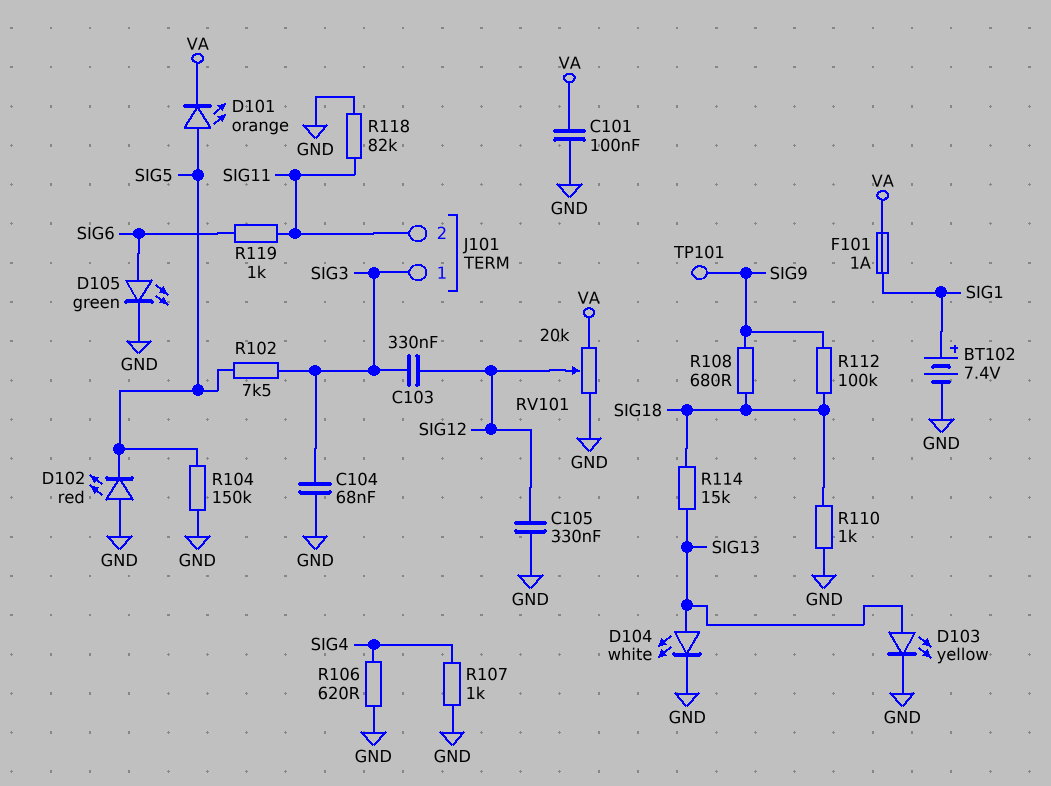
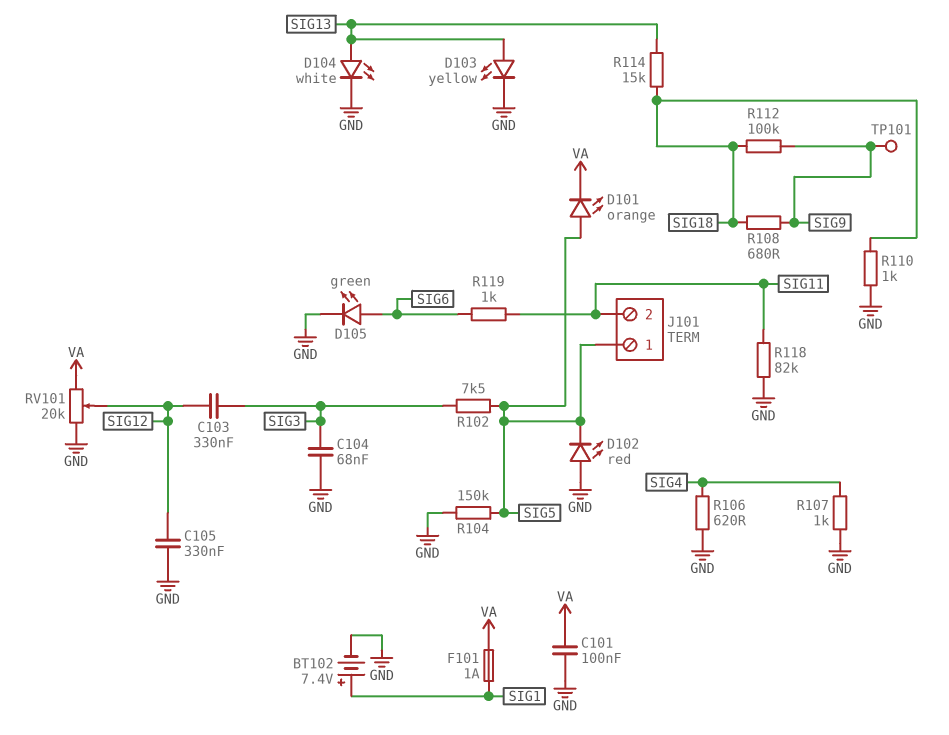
J101 pin 1: SIG3 -> SIG5

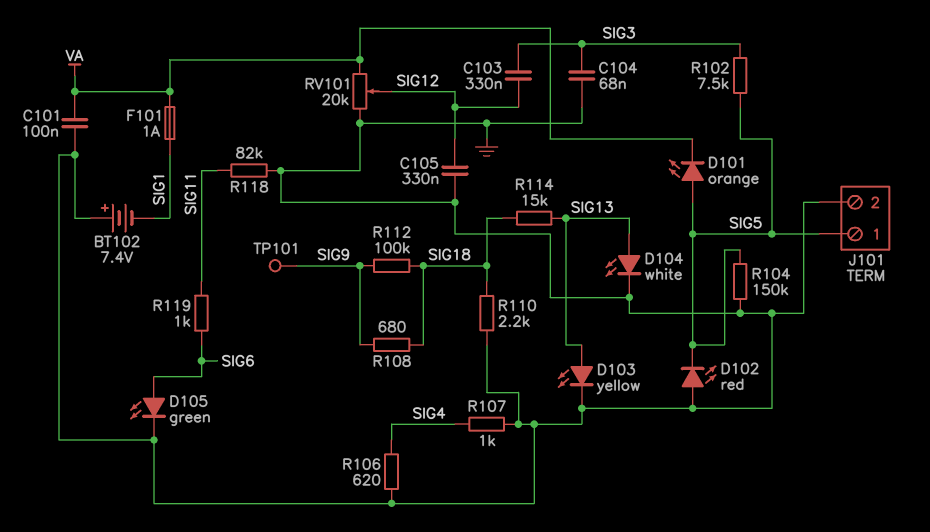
BT102: 7.4V (plus SIG1, minus GND) -> 7.4V (plus GND, minus SIG1)
J101 pin 2: SIG11 -> GND
R110: 1k (GND, SIG18) -> 2.2k (GND, SIG18)

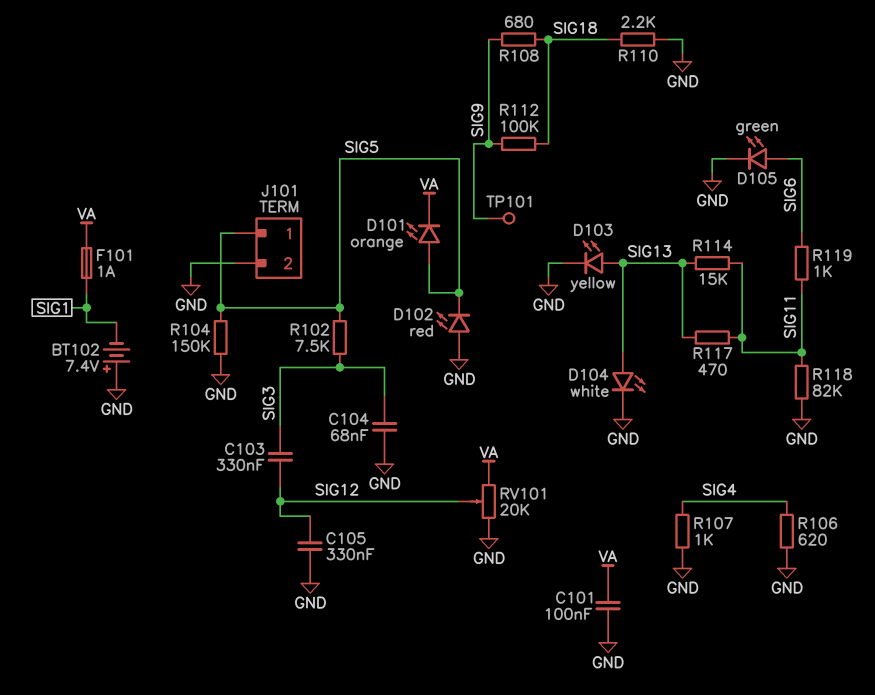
R114: 15k (SIG13, SIG18) -> 15k (SIG11, SIG13)
R117: none -> 470 (SIG11, SIG13)

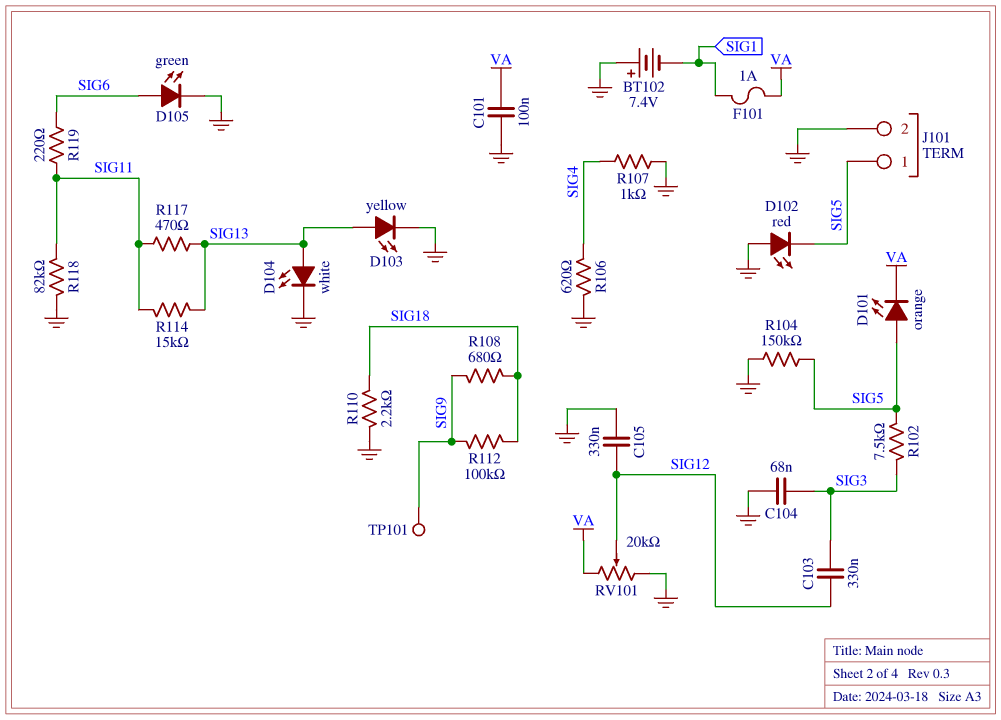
R119: 1k (SIG6, SIG11) -> 220 (SIG6, SIG11)

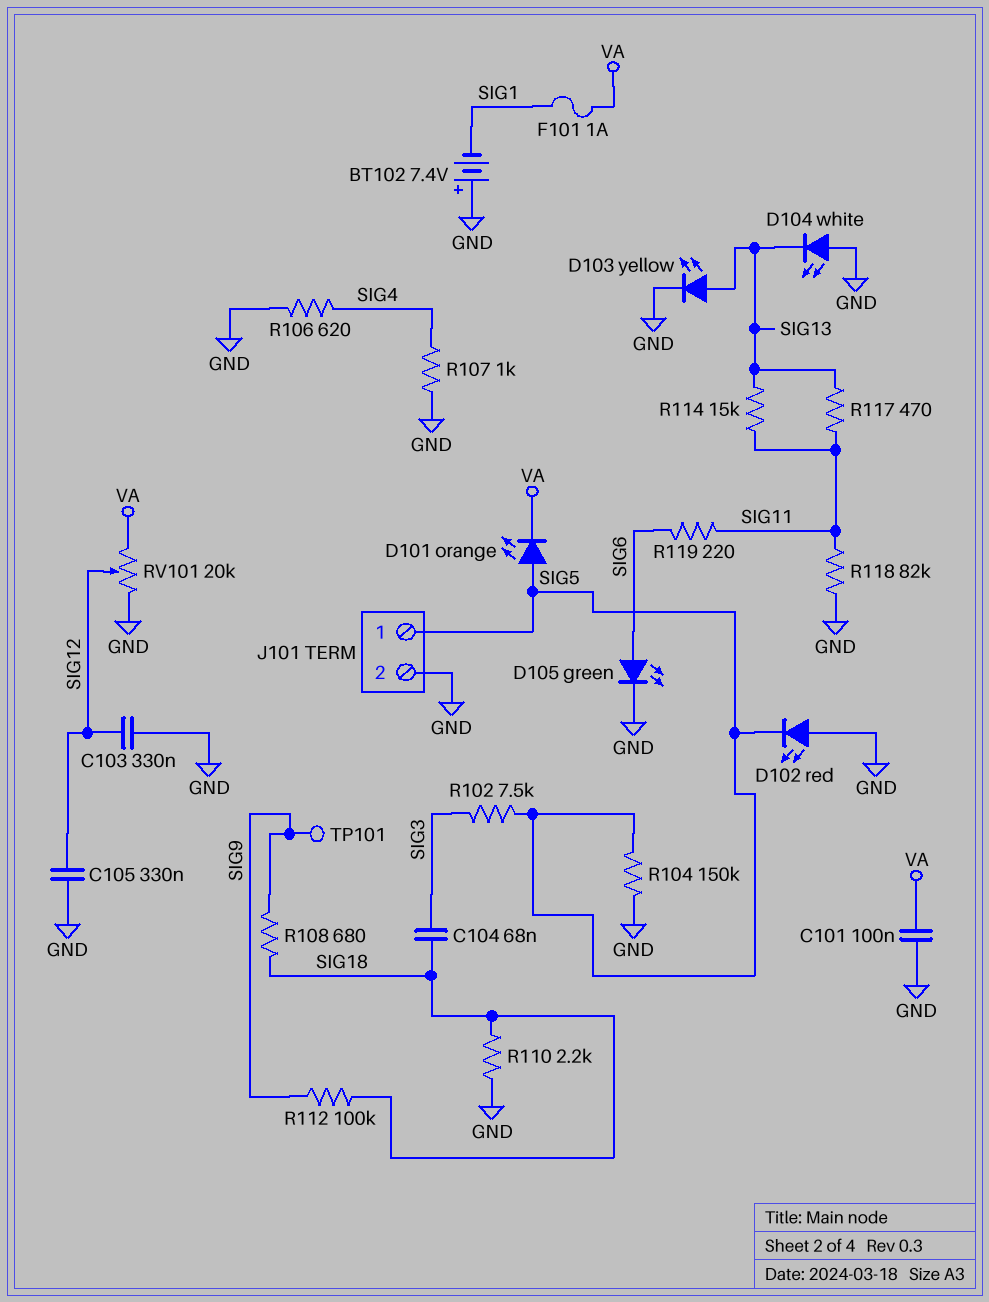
C103: 330nF (SIG3, SIG12) -> 330nF (GND, SIG12)
C104: 68nF (GND, SIG3) -> 68nF (SIG3, SIG18)
D104: LED white (A SIG13, K GND) -> LED white (A GND, K SIG13)

